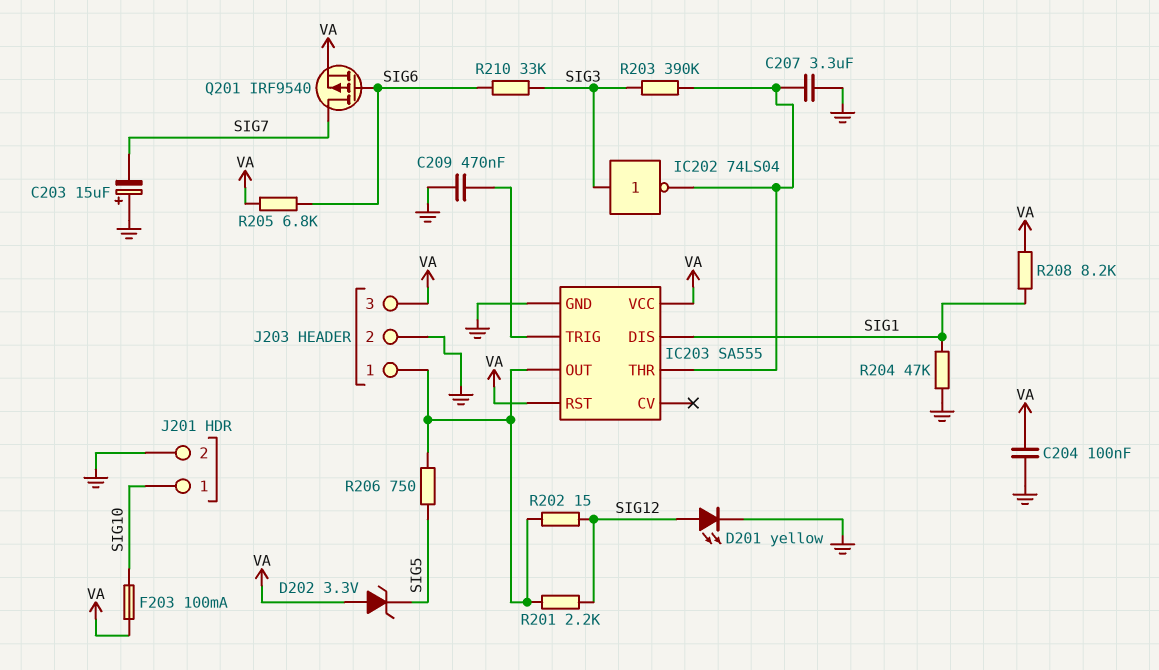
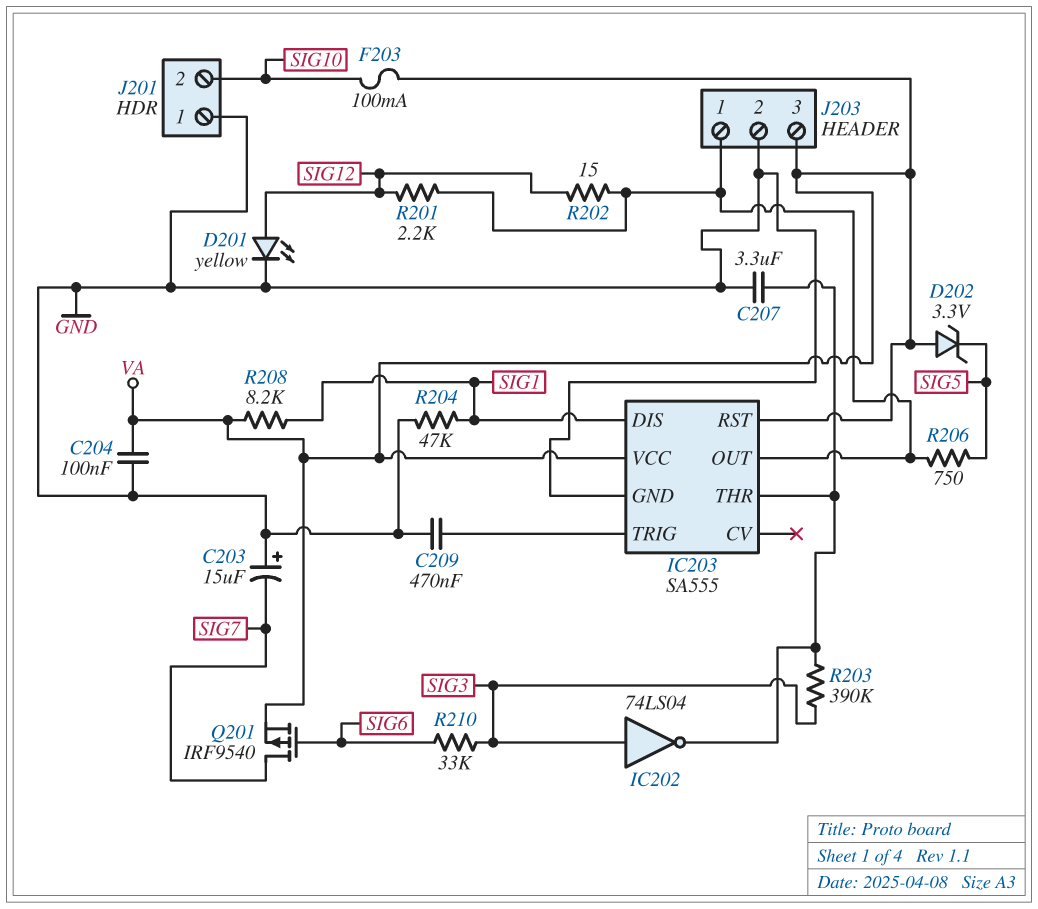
J201 pin 1: SIG10 -> GND
J201 pin 2: GND -> SIG10
R205: 6.8k (SIG6, VA) -> none

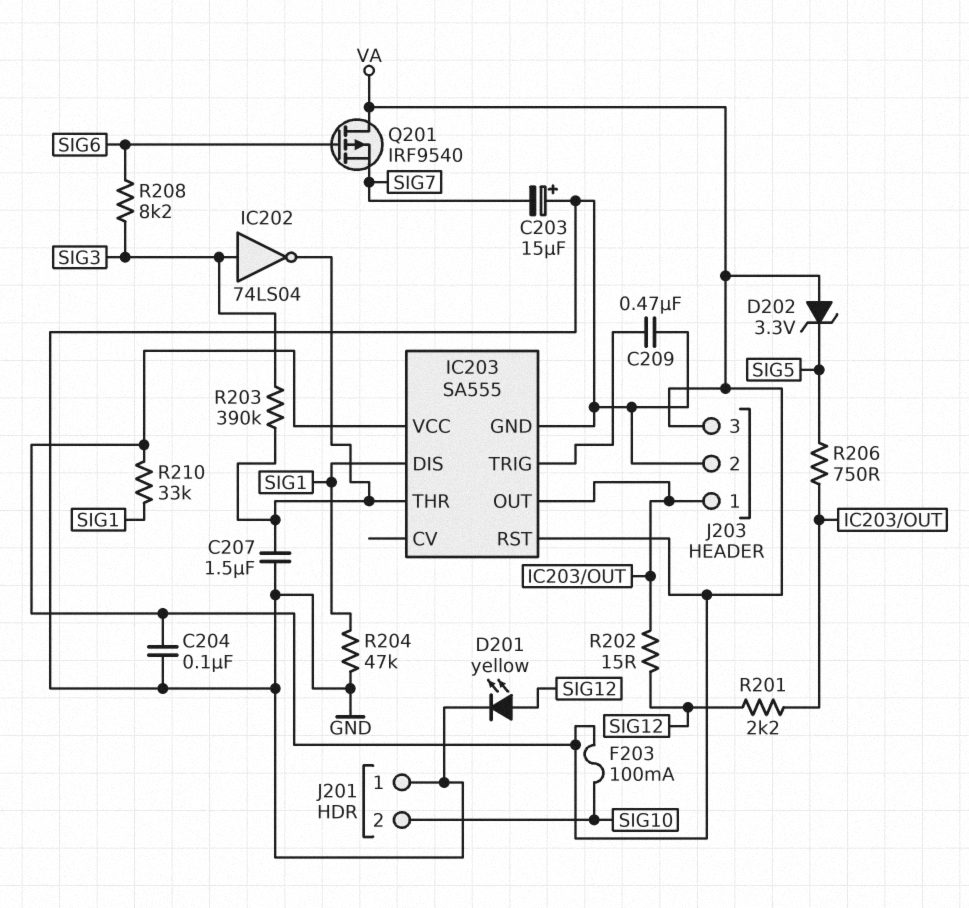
C207: 3.3uF (GND, IC203/THR) -> 1.5uF (GND, IC203/THR)
Q201: PMOS IRF9540 (G SIG6, D SIG7, S VA) -> PMOS IRF9540 (G SIG6, D VA, S SIG7)
R208: 8.2k (SIG1, VA) -> 8.2k (SIG3, SIG6)
R210: 33k (SIG3, SIG6) -> 33k (SIG1, VA)

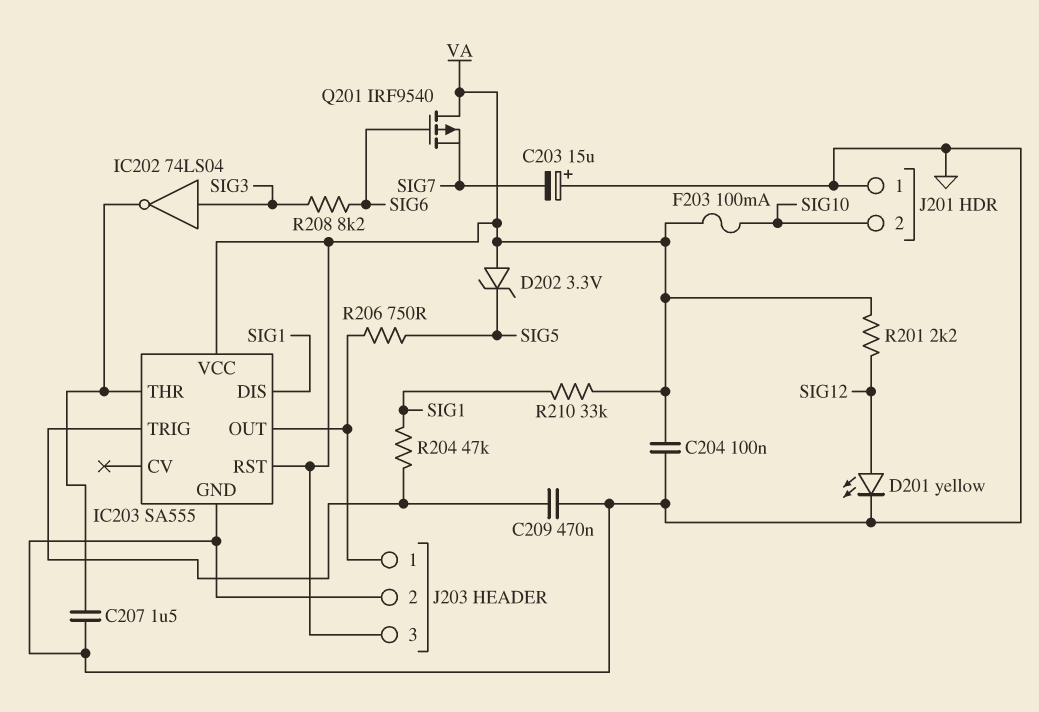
R201: 2.2k (IC203/OUT, SIG12) -> 2.2k (SIG12, VA)
R202: 15 (IC203/OUT, SIG12) -> none
R203: 390k (IC203/THR, SIG3) -> none
R204: 47k (GND, SIG1) -> 47k (IC203/TRIG, SIG1)

